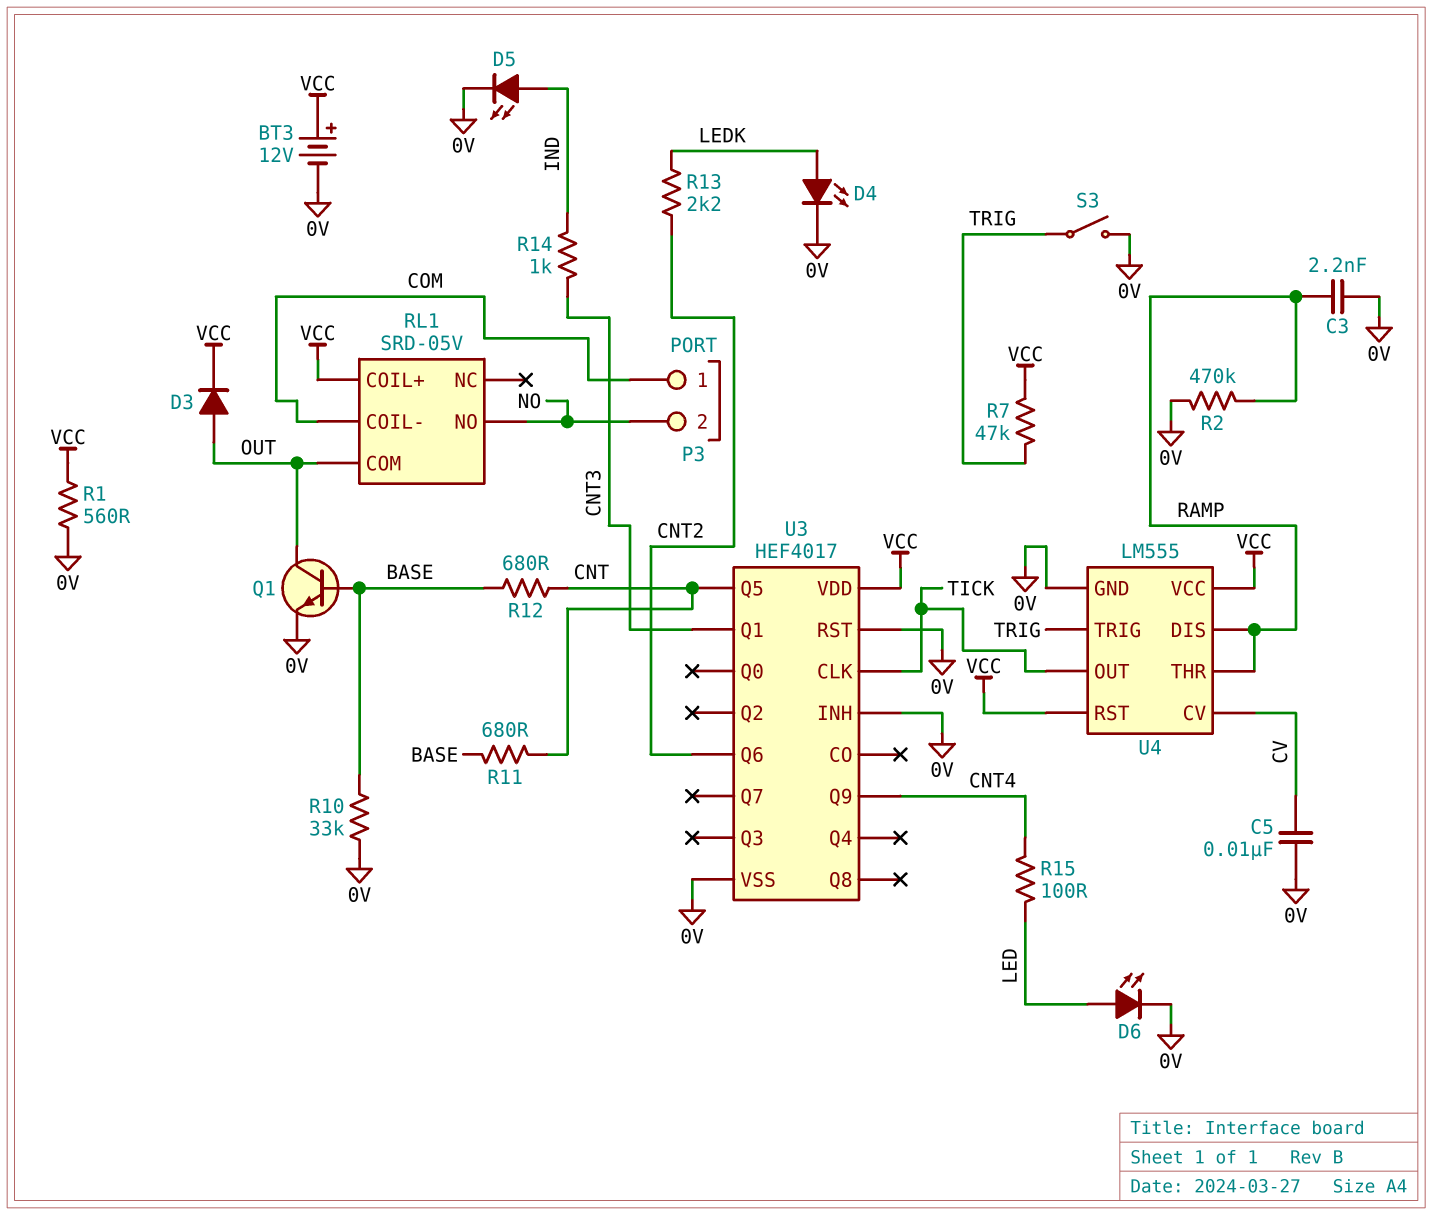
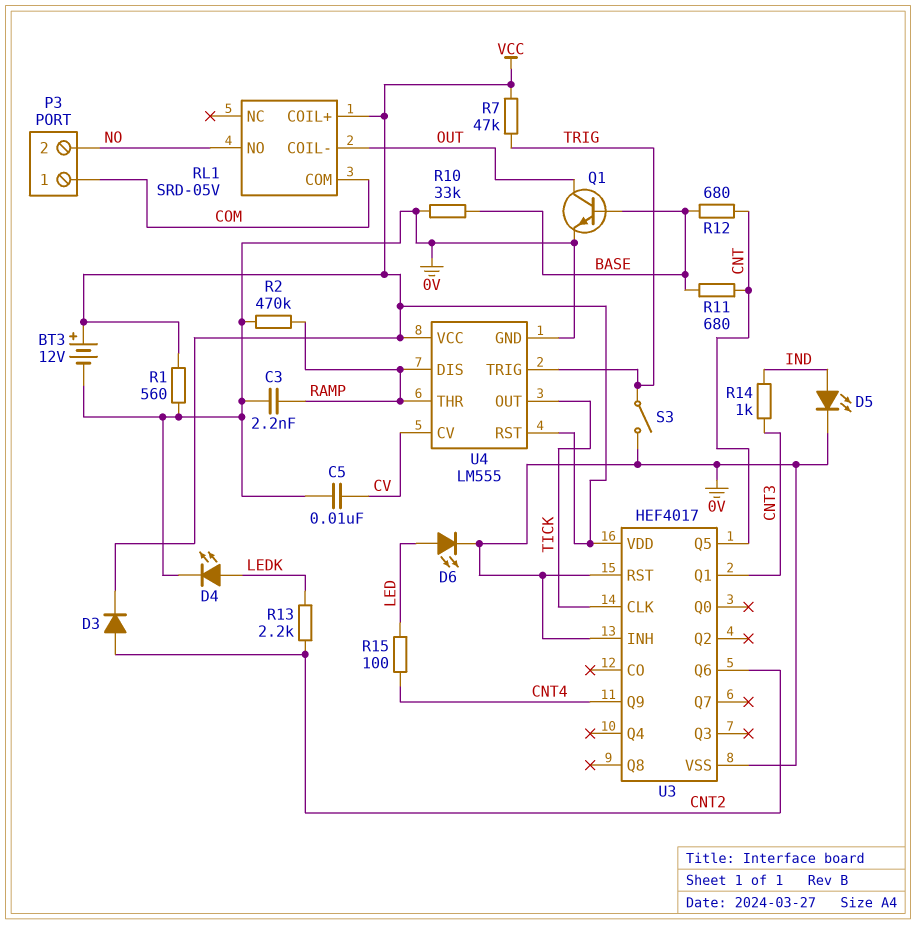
D3: diode (A OUT, K VCC) -> diode (A CNT2, K VCC)
RL1 pin COIL-: COM -> OUT
RL1 pin COM: OUT -> COM

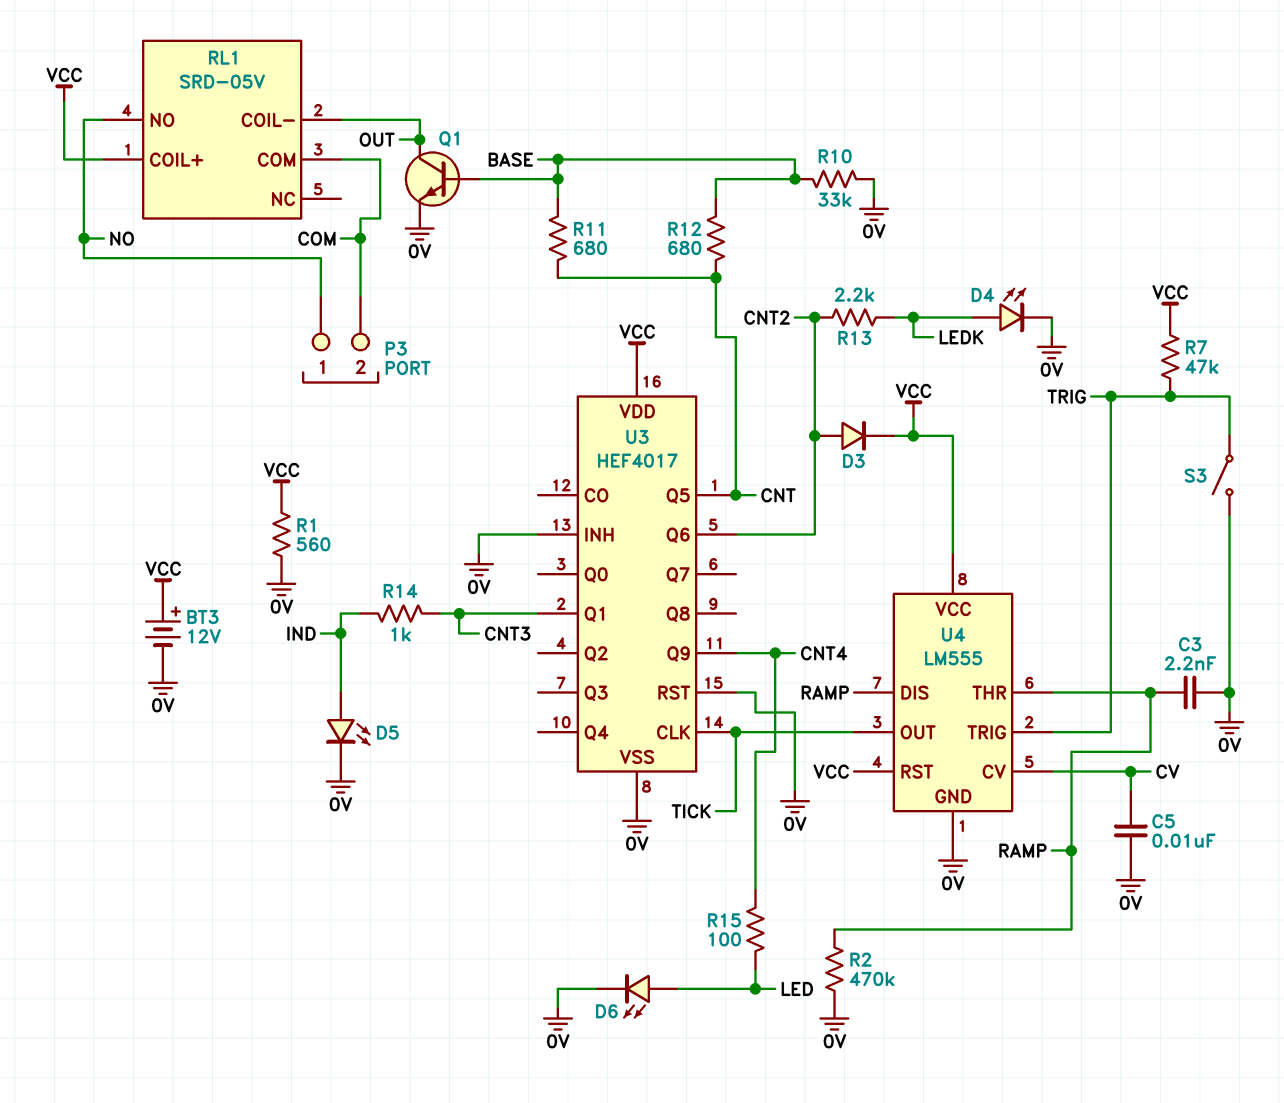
P3 pin 1: COM -> NO
P3 pin 2: NO -> COM

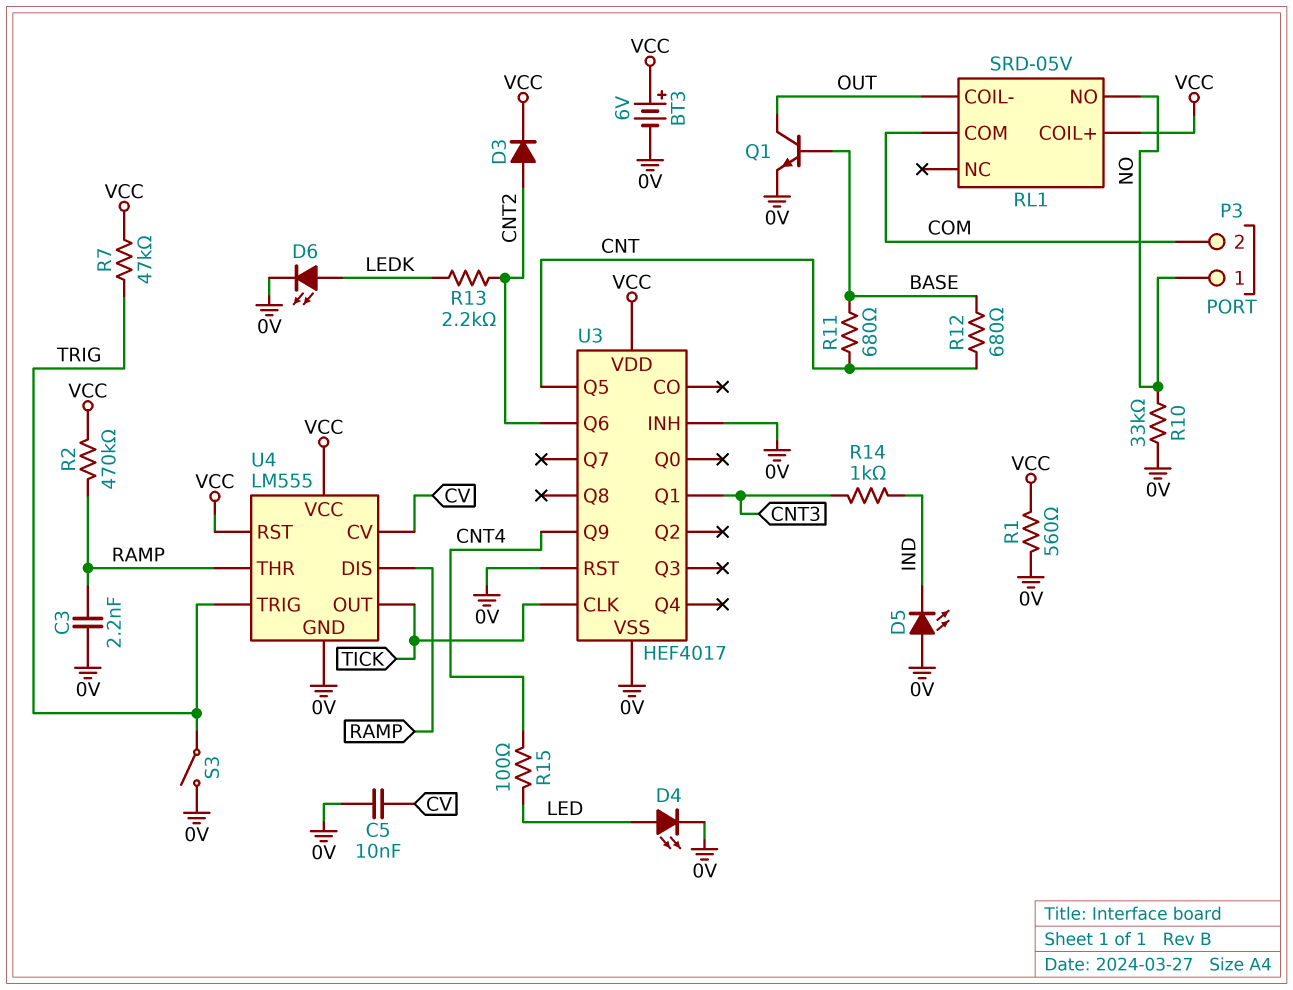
BT3: 12V (plus VCC, minus 0V) -> 6V (plus VCC, minus 0V)
D4: LED (A LEDK, K 0V) -> LED (A LED, K 0V)
D5: LED (A IND, K 0V) -> LED (A 0V, K IND)
D6: LED (A LED, K 0V) -> LED (A LEDK, K 0V)
R2: 470k (0V, RAMP) -> 470k (RAMP, VCC)
R10: 33k (0V, BASE) -> 33k (0V, NO)

